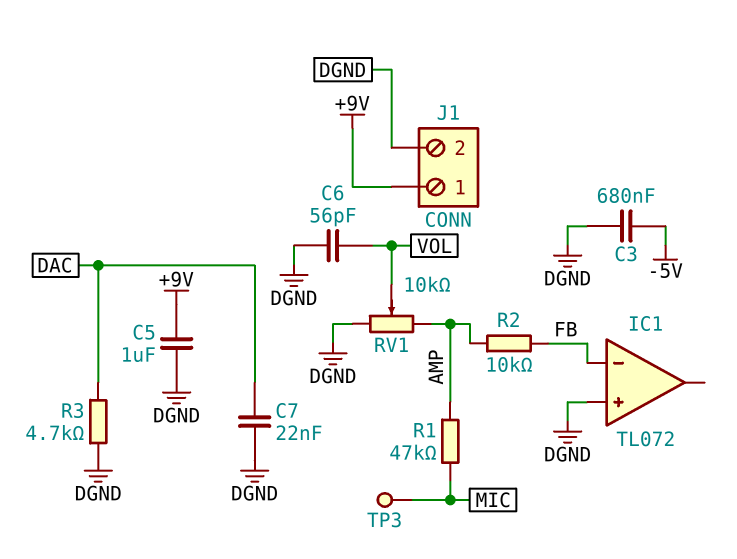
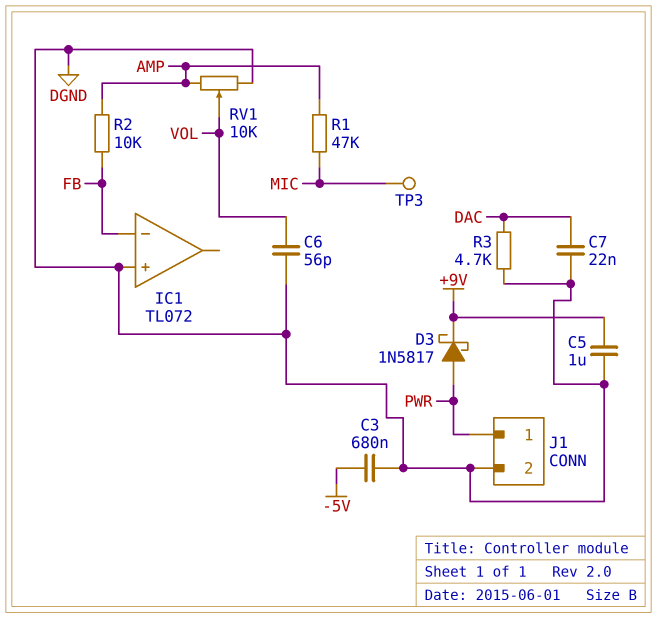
D3: none -> schottky 1N5817 (A PWR, K +9V)
J1 pin 1: +9V -> PWR

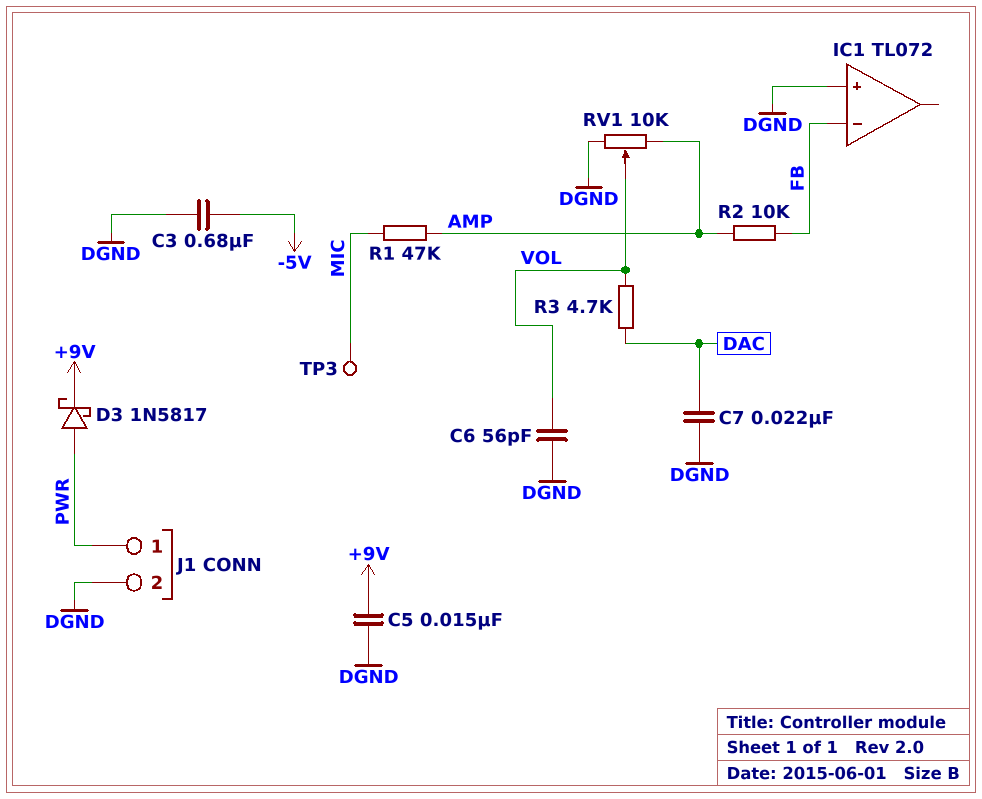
C5: 1uF (+9V, DGND) -> 15nF (+9V, DGND)
R3: 4.7k (DAC, DGND) -> 4.7k (DAC, VOL)

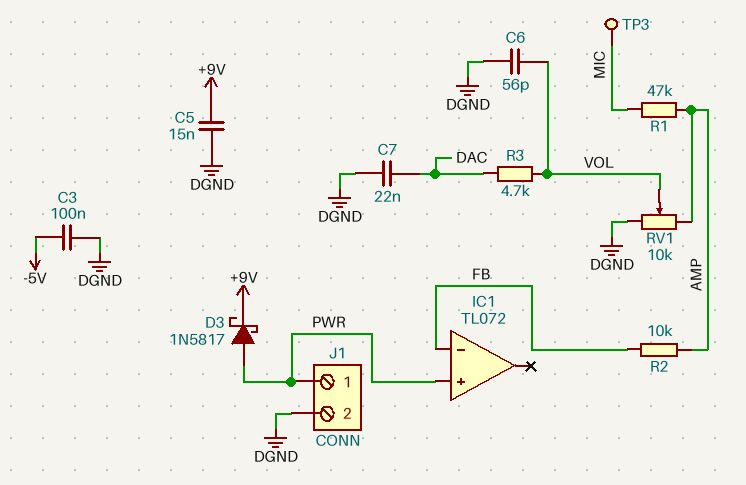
C3: 680nF (-5V, DGND) -> 100nF (-5V, DGND)
IC1 pin in+: DGND -> PWR

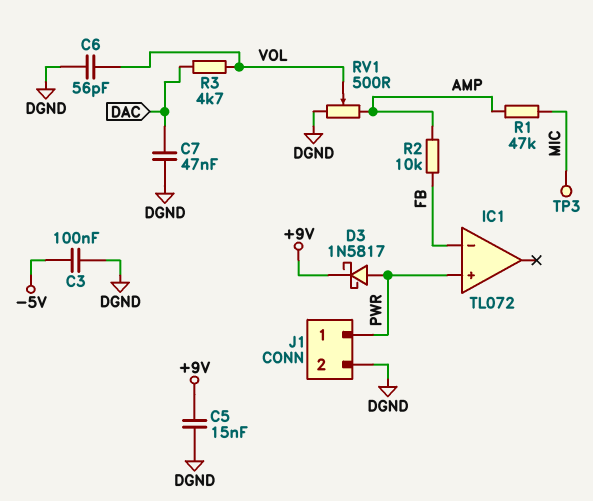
C7: 22nF (DAC, DGND) -> 47nF (DAC, DGND)
RV1: 10k (AMP, DGND, wiper VOL) -> 500 (AMP, DGND, wiper VOL)

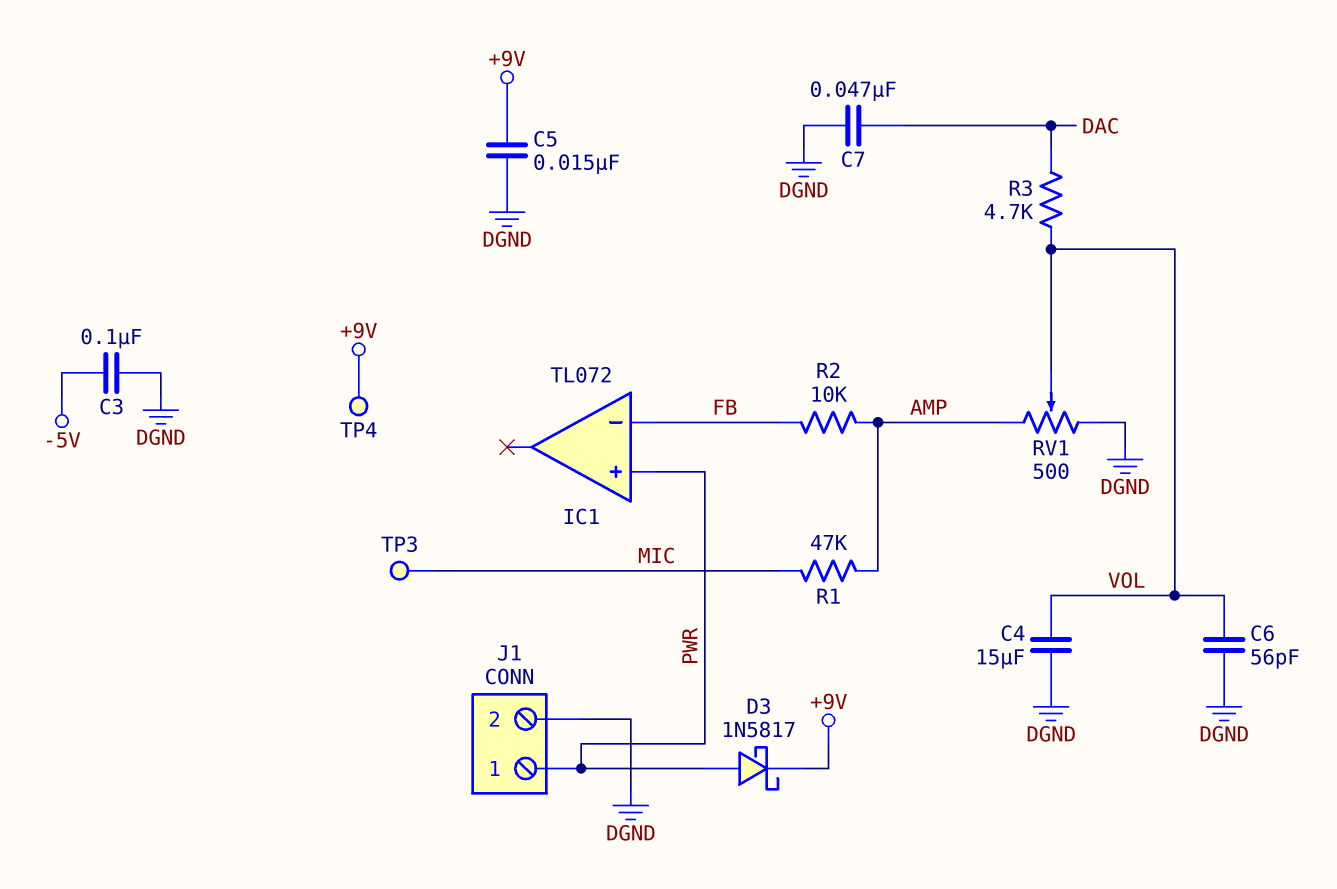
C4: none -> 15uF (DGND, VOL)
TP4: none -> test point (+9V)

